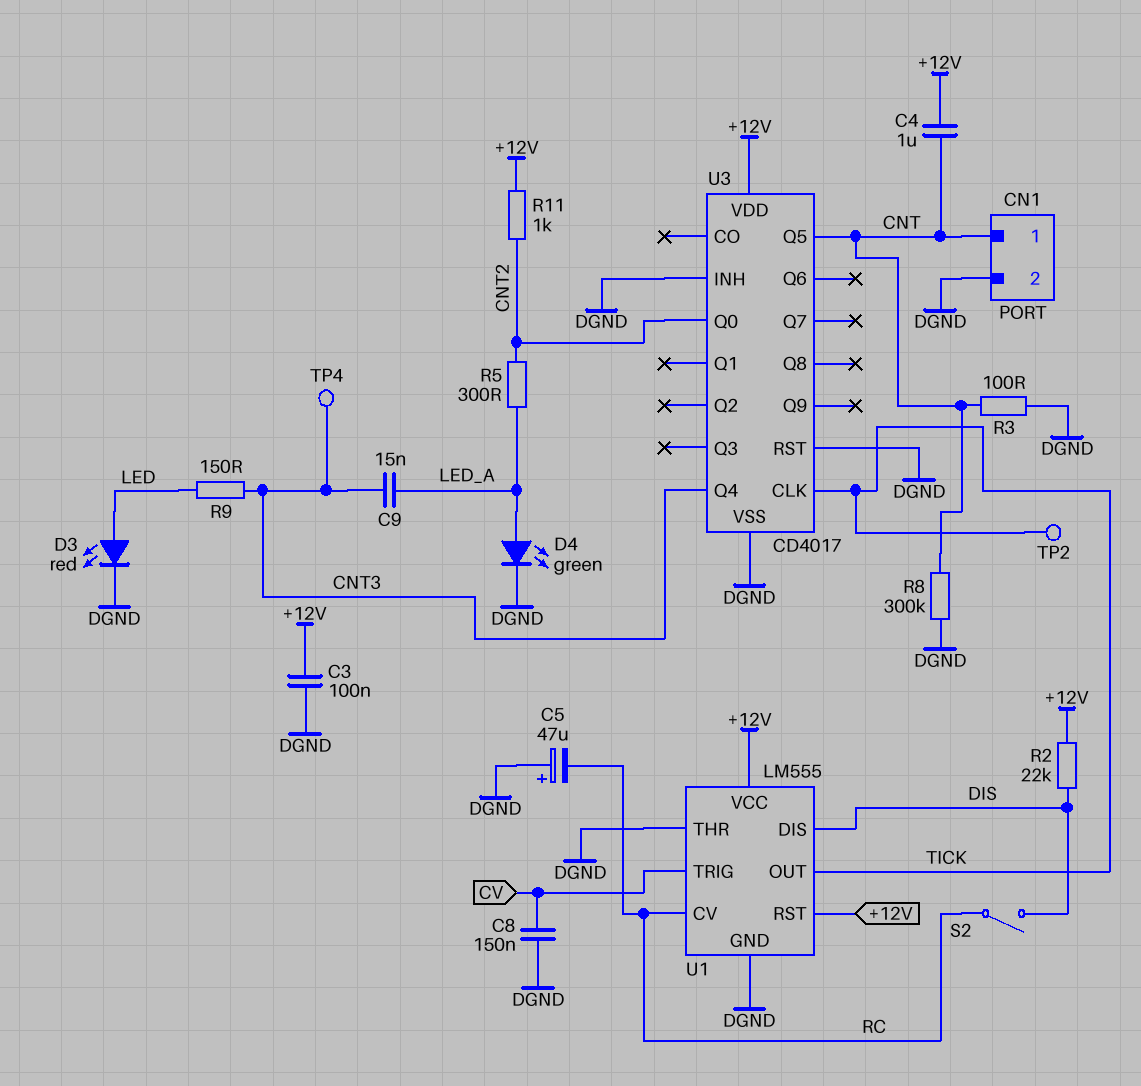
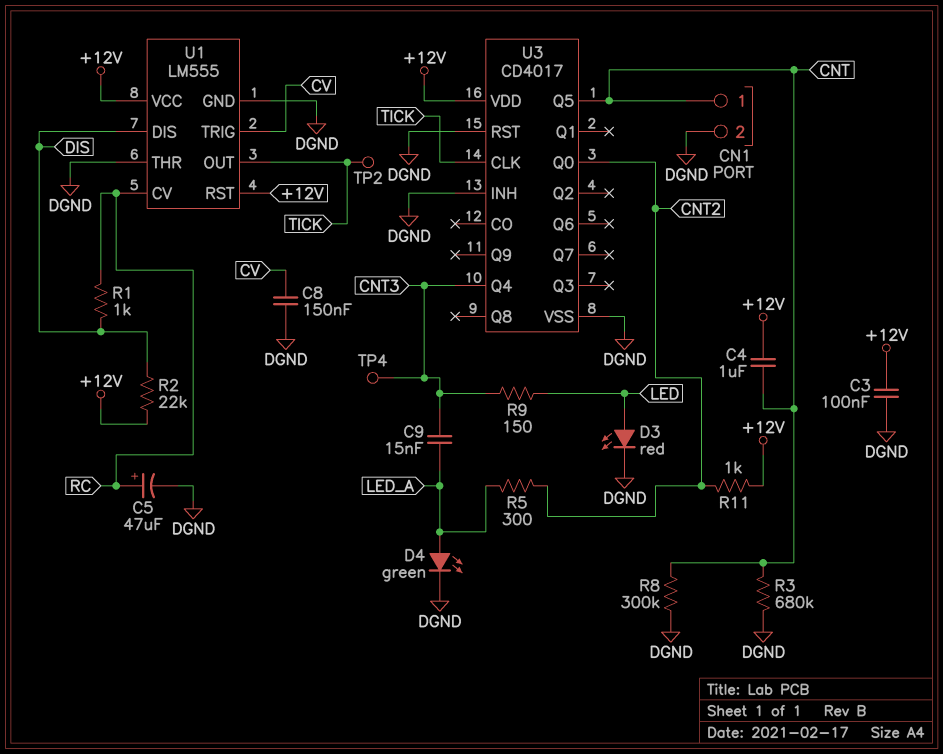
C5: 47uF (plus DGND, minus RC) -> 47uF (plus RC, minus DGND)
R1: none -> 1k (DIS, RC)
R3: 100 (CNT, DGND) -> 680k (CNT, DGND)
S2: switch (DIS, RC) -> none

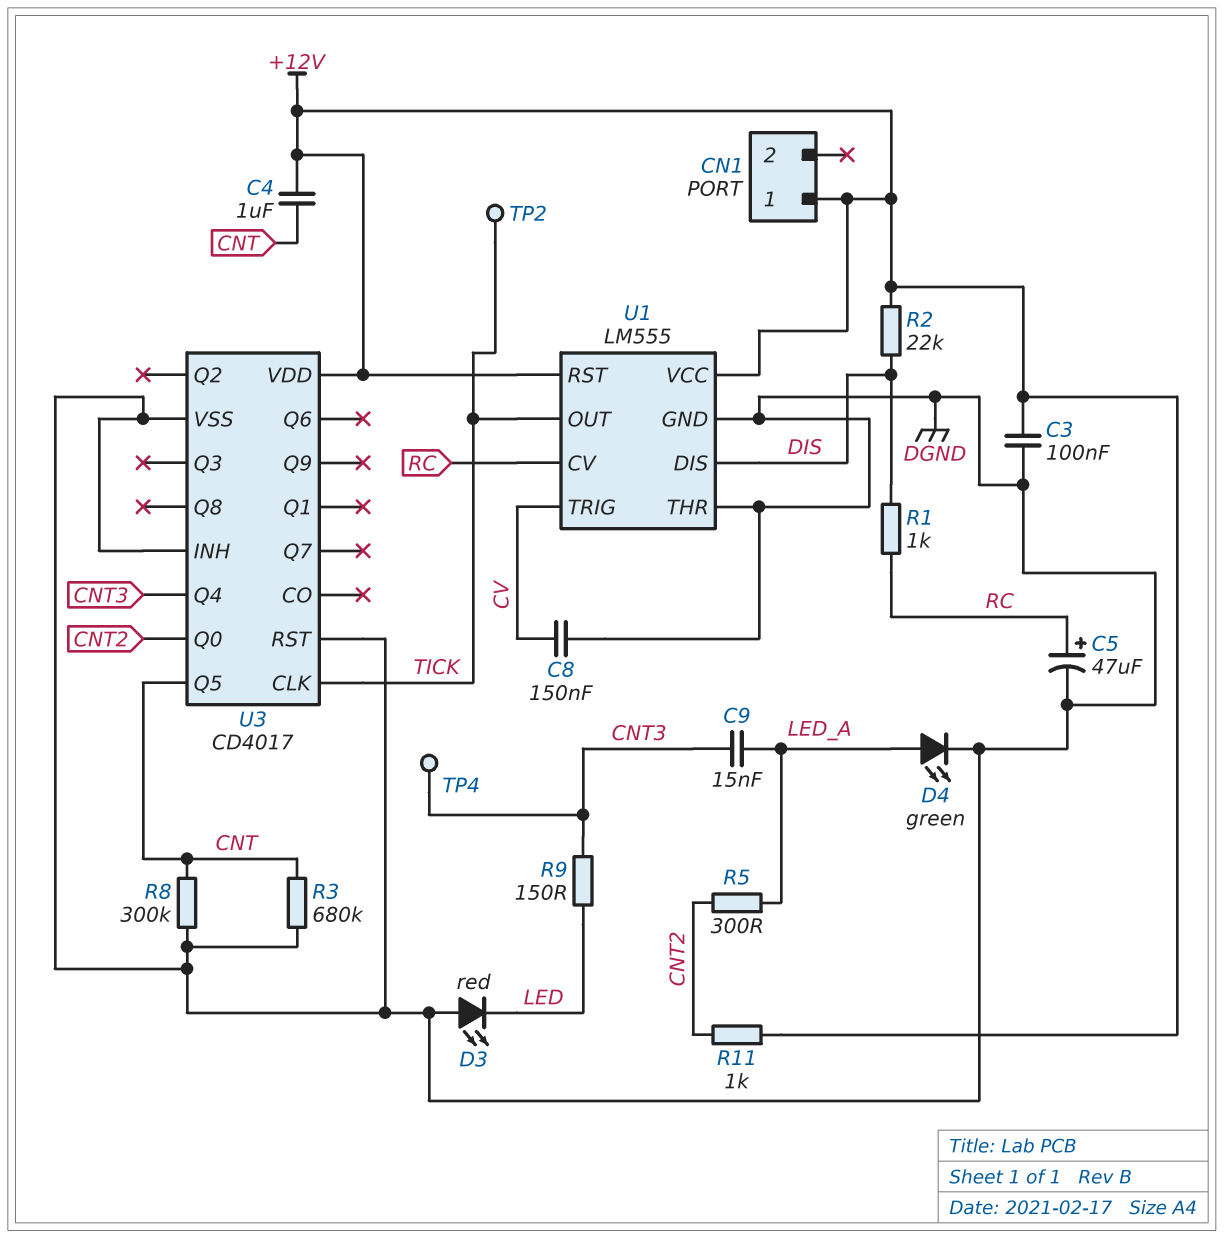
CN1 pin 1: CNT -> +12V
CN1 pin 2: DGND -> none
D3: LED red (A LED, K DGND) -> LED red (A DGND, K LED)

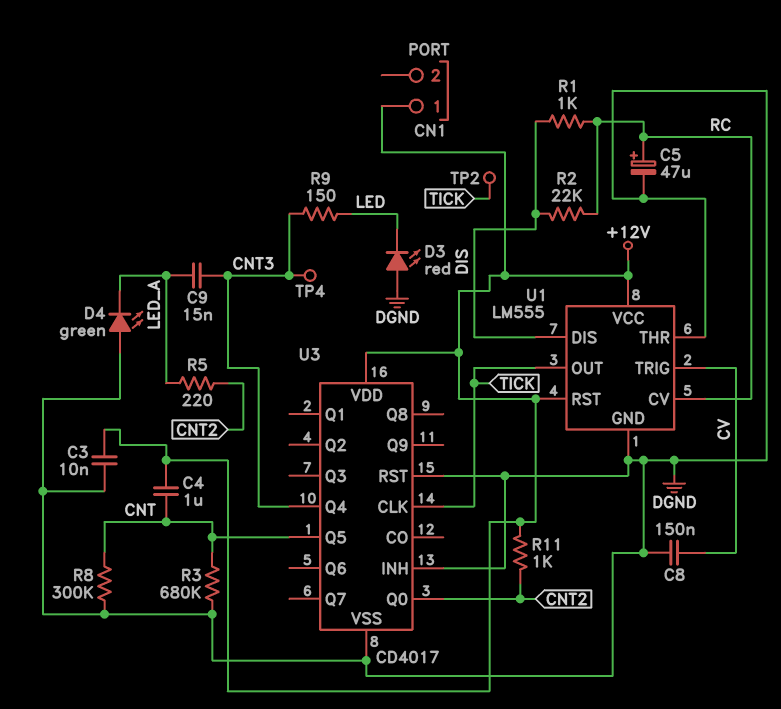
C3: 100nF (+12V, DGND) -> 10nF (+12V, DGND)
D4: LED green (A LED_A, K DGND) -> LED green (A DGND, K LED_A)
R2: 22k (+12V, DIS) -> 22k (DIS, RC)
R5: 300 (CNT2, LED_A) -> 220 (CNT2, LED_A)

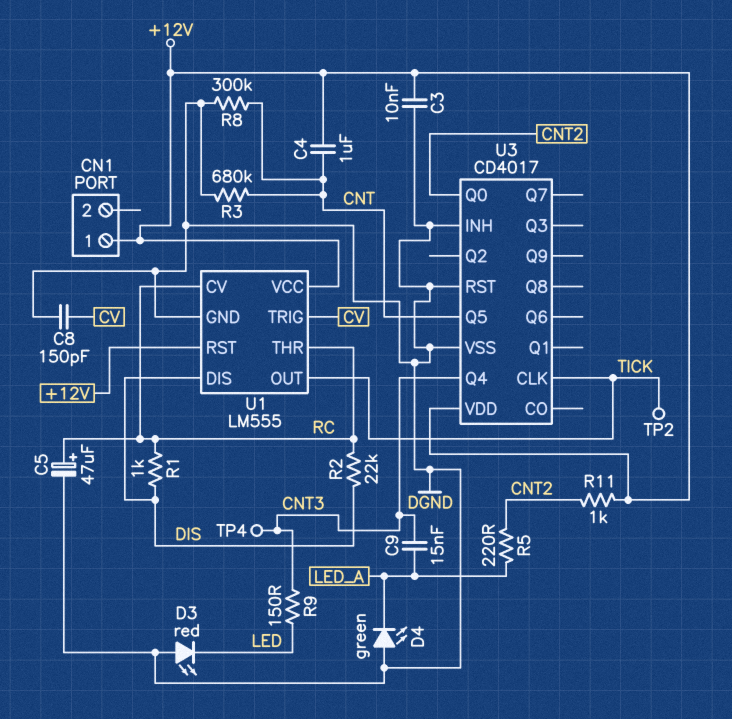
C8: 150nF (CV, DGND) -> 150pF (CV, DGND)
U1 pin THR: DGND -> RC

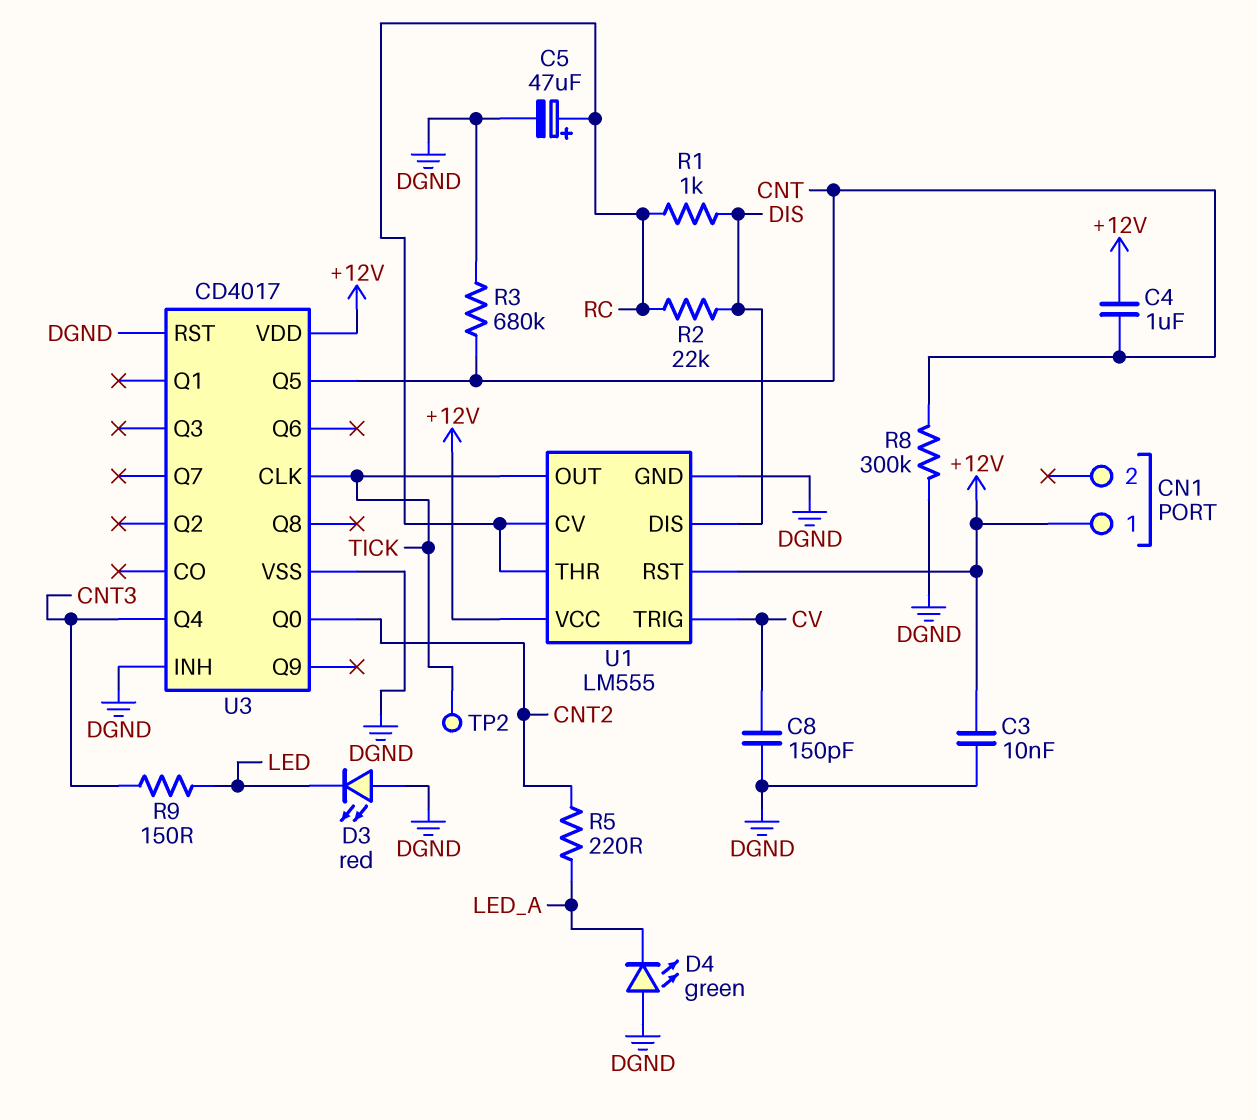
C9: 15nF (CNT3, LED_A) -> none
R11: 1k (+12V, CNT2) -> none
TP4: test point (CNT3) -> none

